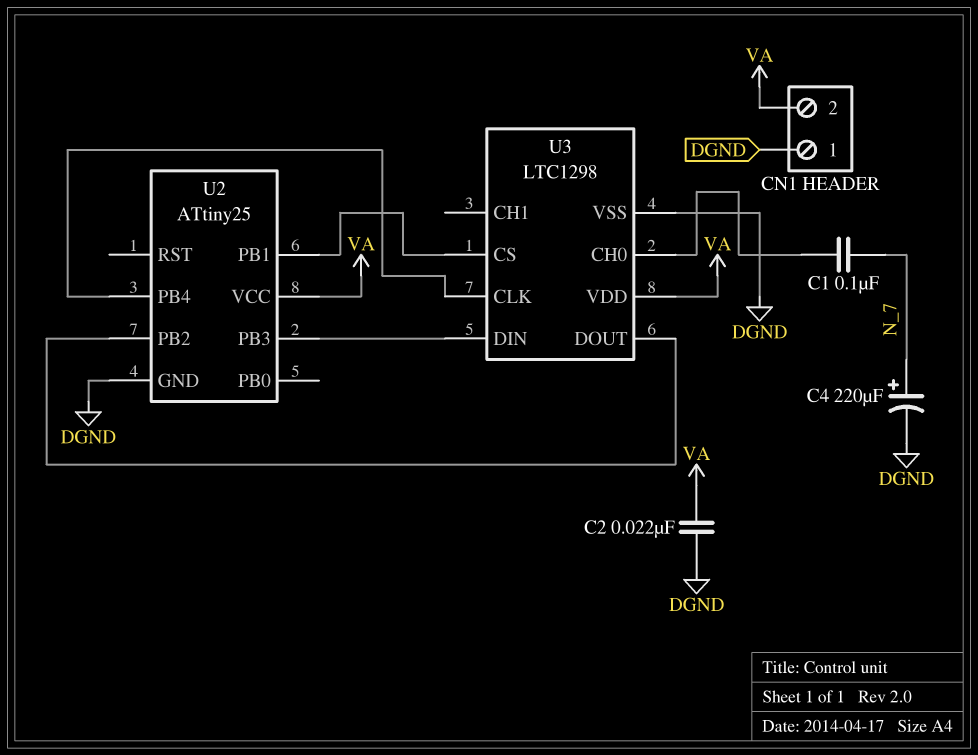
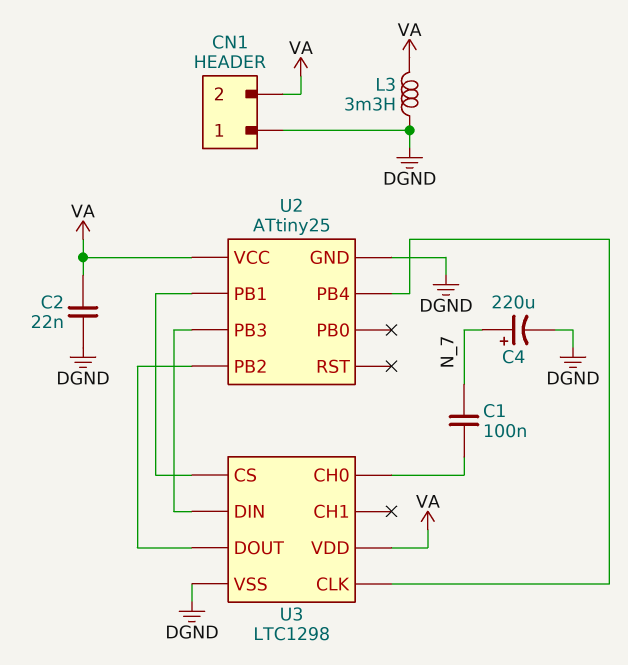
L3: none -> 3.3mH (DGND, VA)

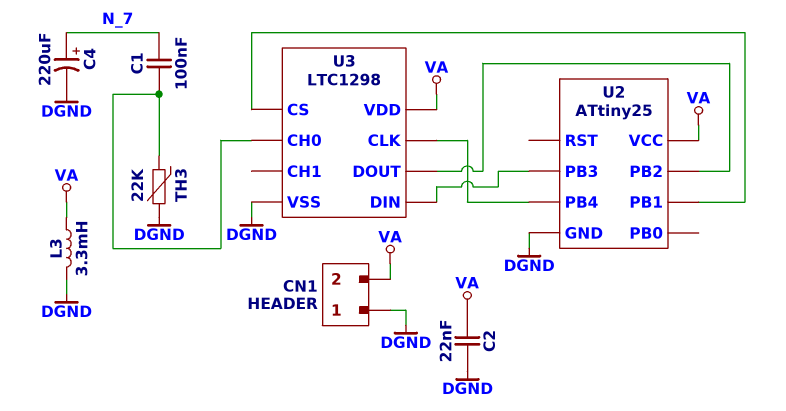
TH3: none -> 22k (DGND, U3/CH0)

